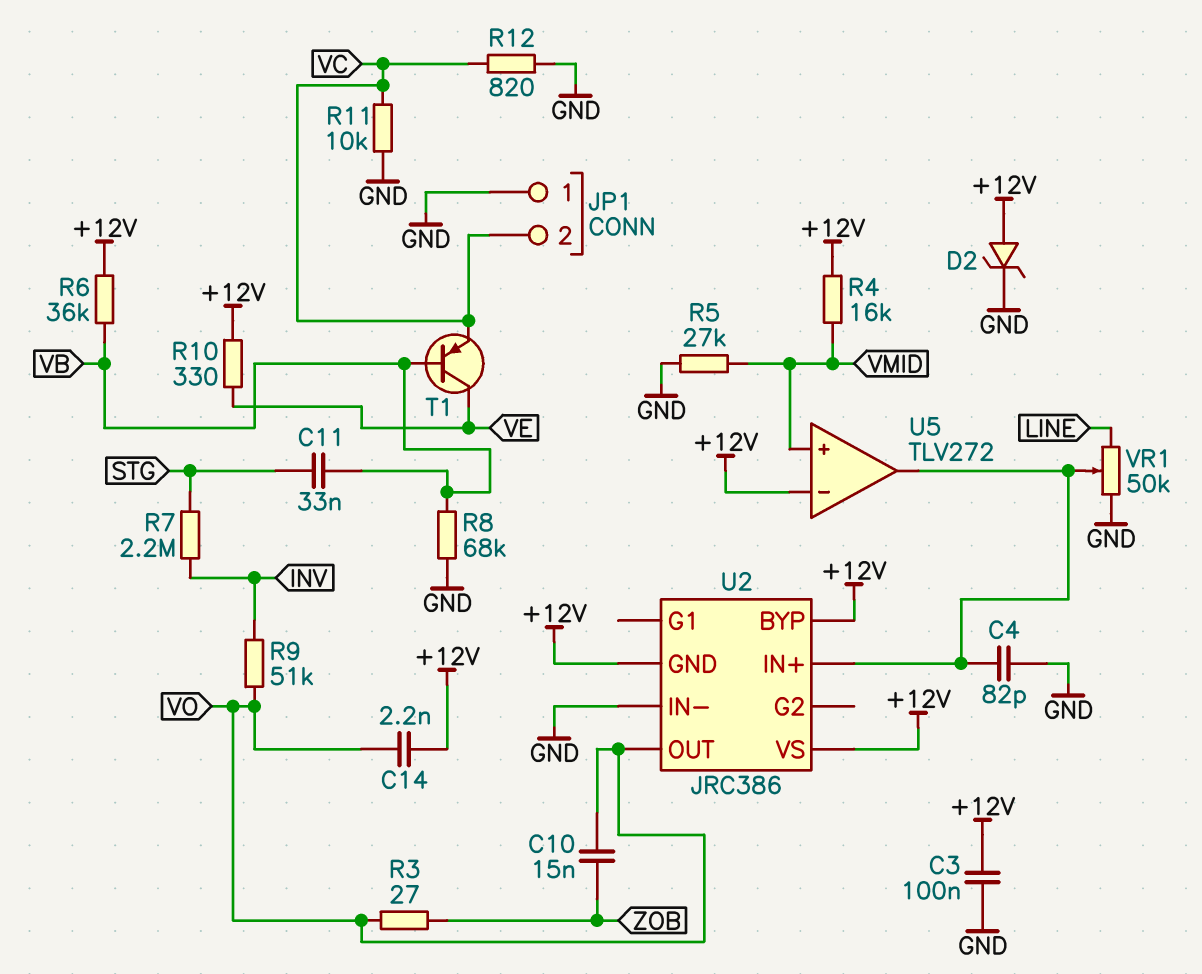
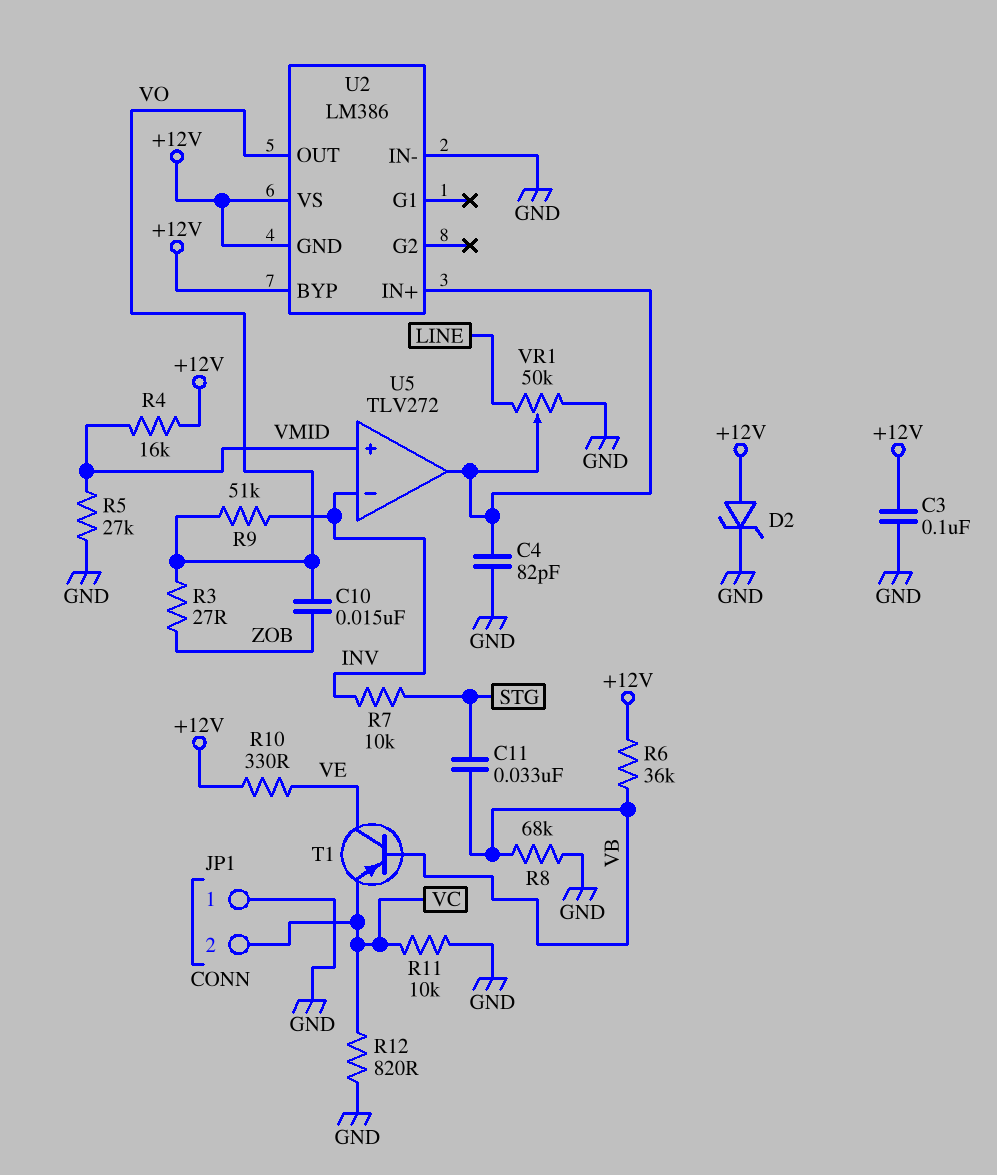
C14: 2.2nF (+12V, VO) -> none
R7: 2.2M (INV, STG) -> 10k (INV, STG)
U2: JRC386 -> LM386
U5 pin in-: +12V -> INV

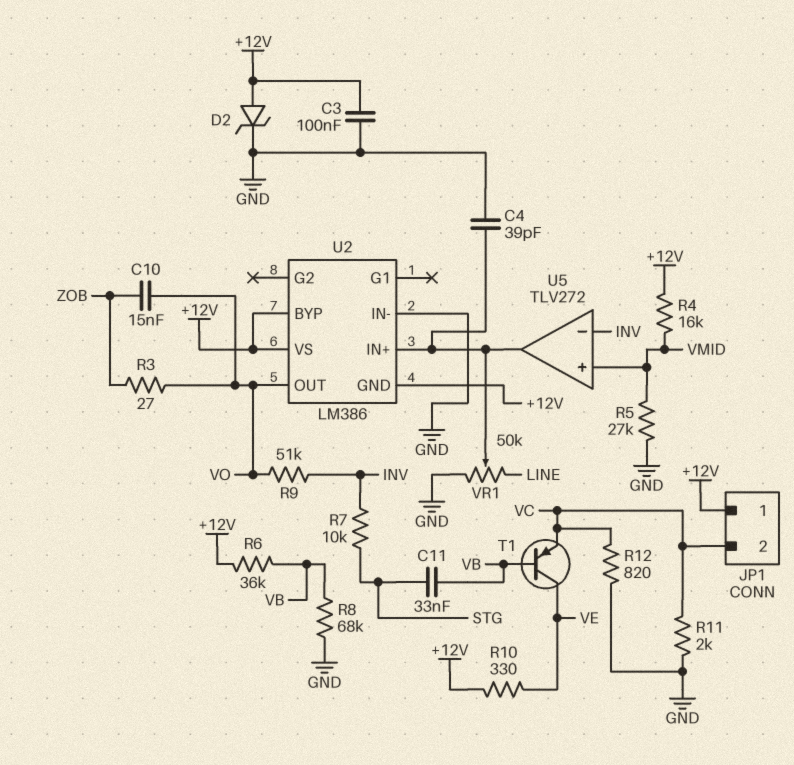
C4: 82pF (GND, U2/IN+) -> 39pF (GND, U2/IN+)
JP1 pin 1: GND -> +12V
R11: 10k (GND, VC) -> 2k (GND, VC)

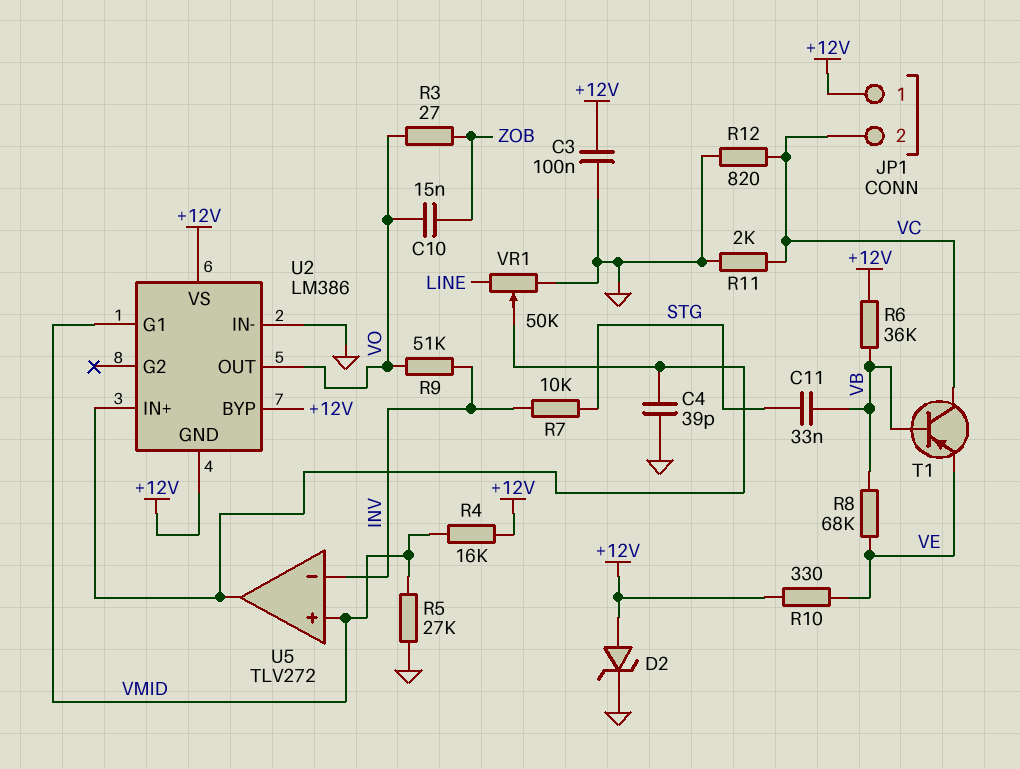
R8: 68k (GND, VB) -> 68k (VB, VE)
T1: PNP (B VB, C VE, E VC) -> PNP (B VB, C VC, E VE)
U2 pin G1: none -> VMID

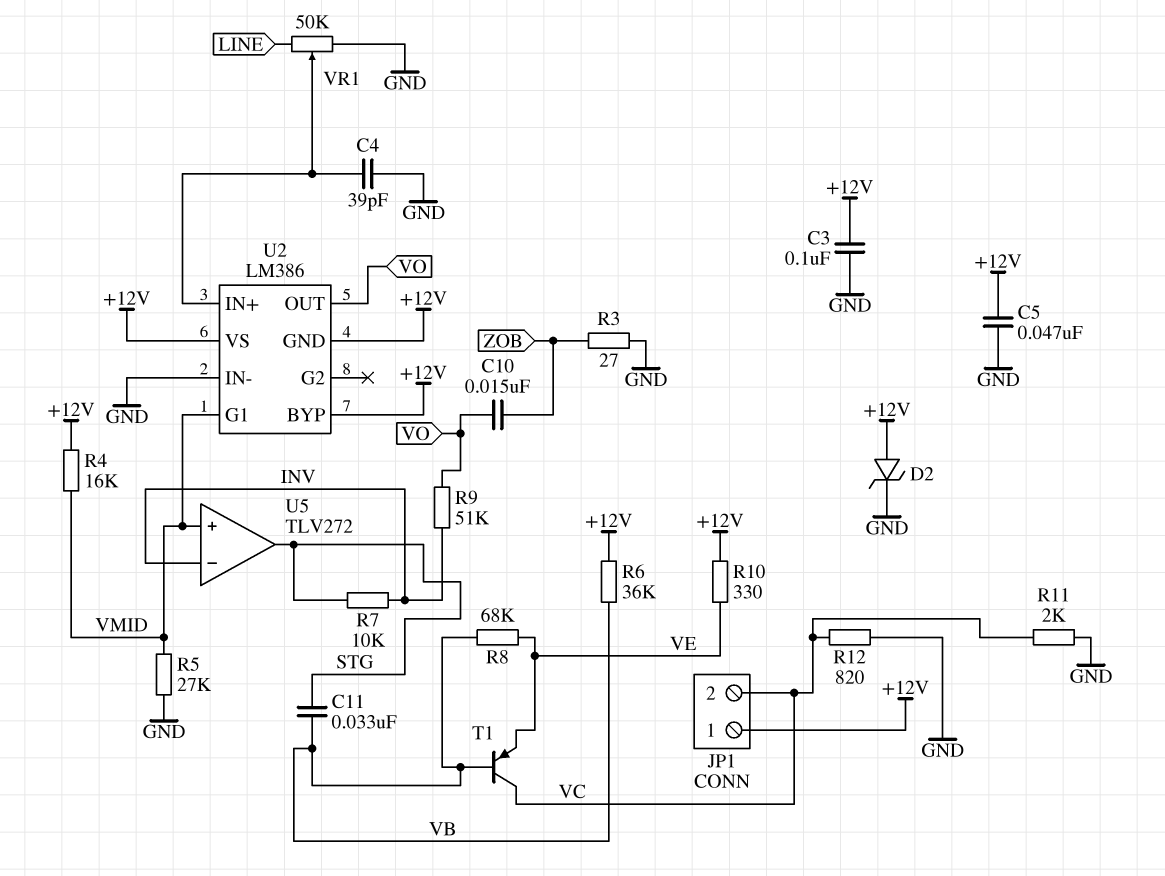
C5: none -> 47nF (+12V, GND)
R3: 27 (VO, ZOB) -> 27 (GND, ZOB)
U5 pin out: U2/IN+ -> STG

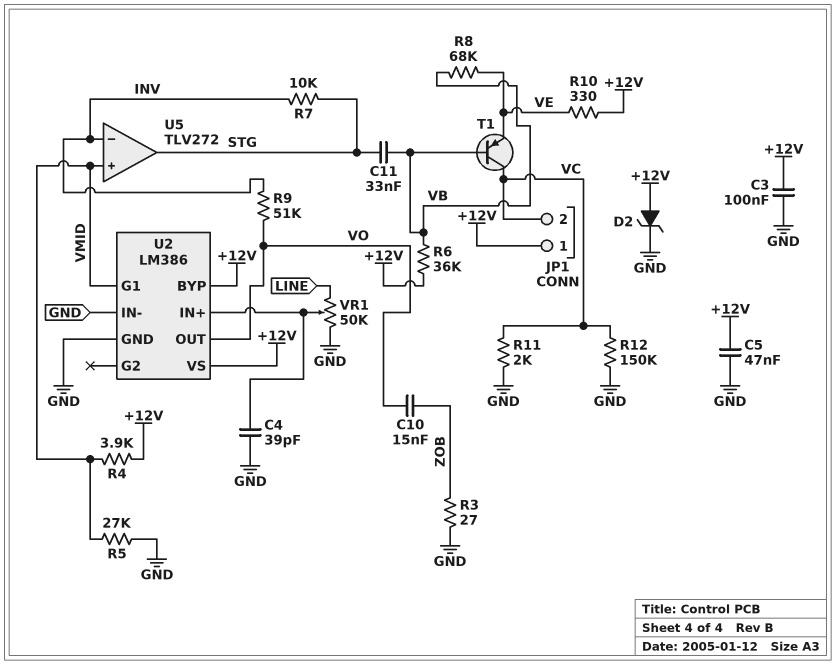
R4: 16k (+12V, VMID) -> 3.9k (+12V, VMID)
R12: 820 (GND, VC) -> 150k (GND, VC)
U2 pin GND: +12V -> GND

